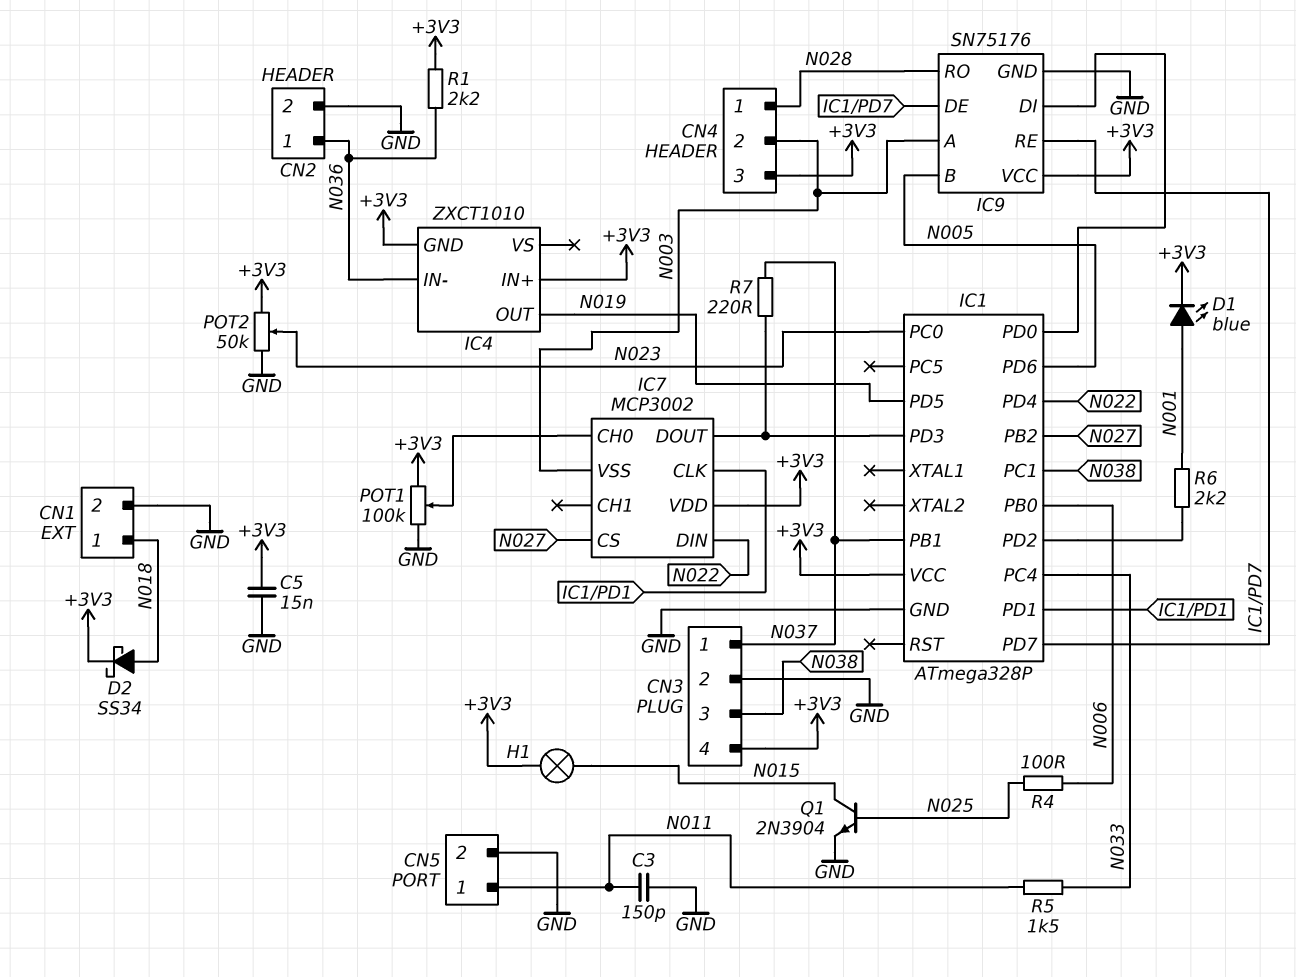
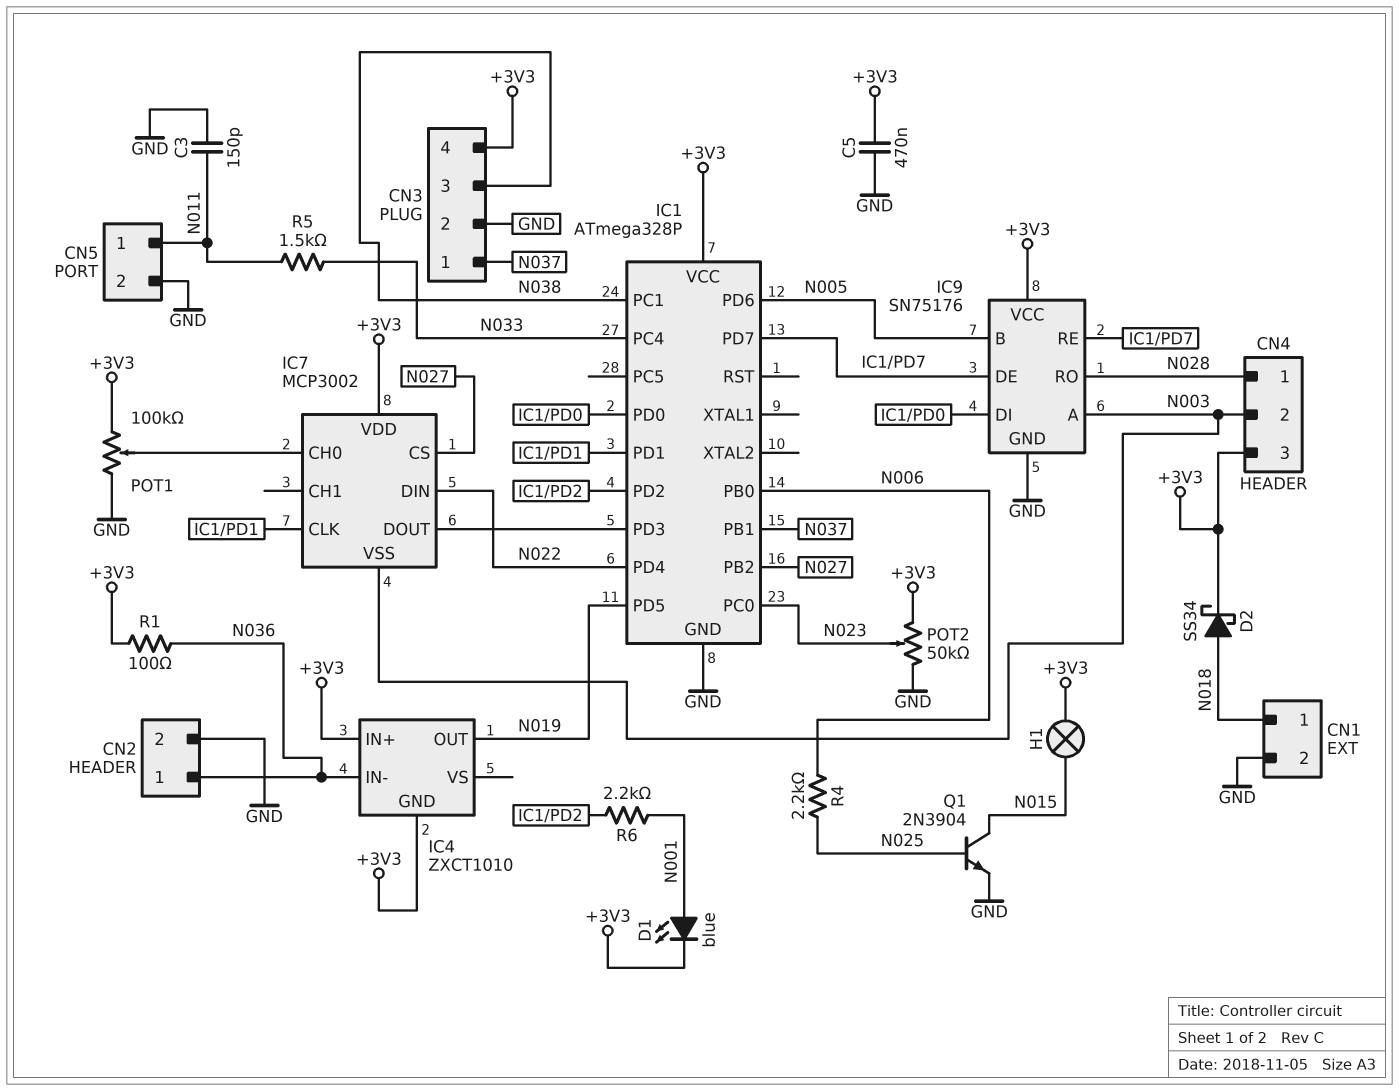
C5: 15nF (+3V3, GND) -> 470nF (+3V3, GND)
R1: 2.2k (+3V3, N036) -> 100 (+3V3, N036)
R4: 100 (N006, N025) -> 2.2k (N006, N025)
R7: 220 (IC1/PD3, N037) -> none

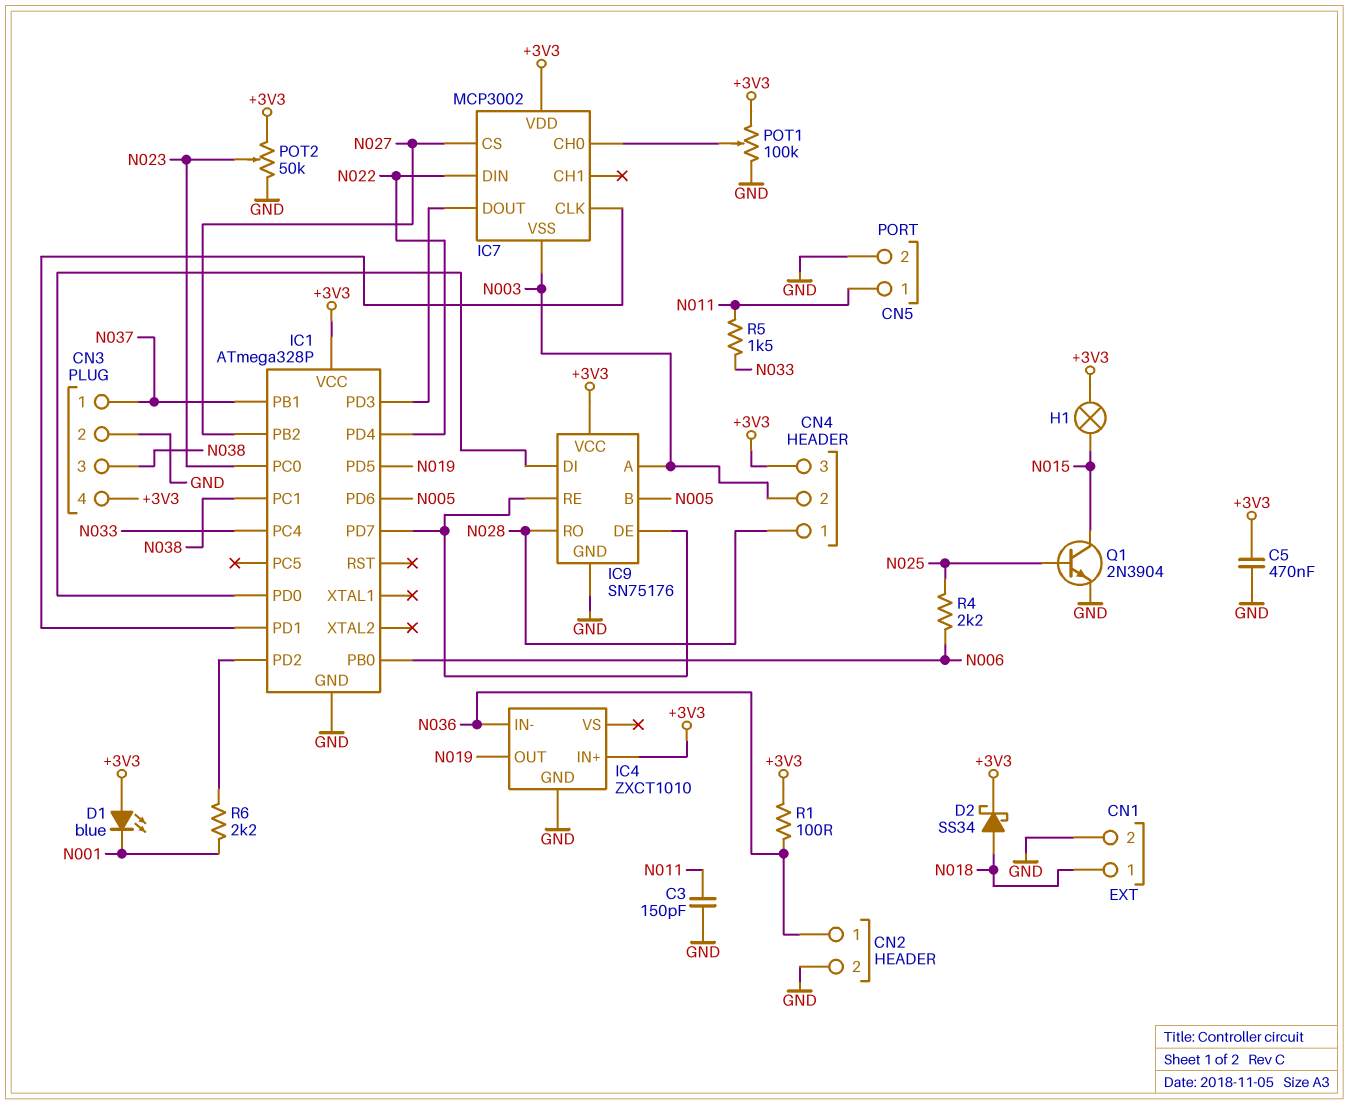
D1: LED blue (A N001, K +3V3) -> LED blue (A +3V3, K N001)
IC4 pin GND: +3V3 -> GND

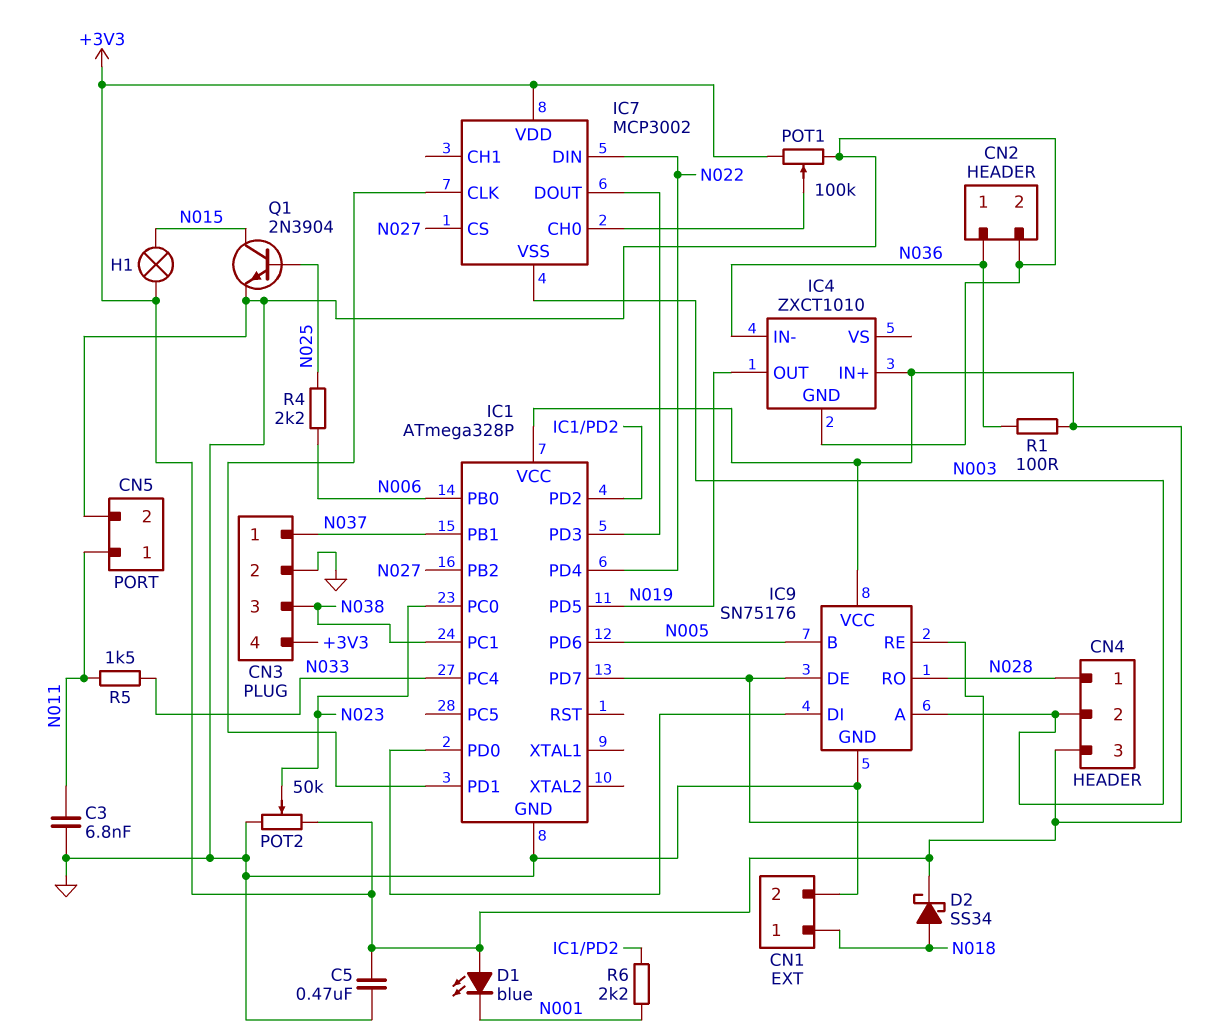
C3: 150pF (GND, N011) -> 6.8nF (GND, N011)

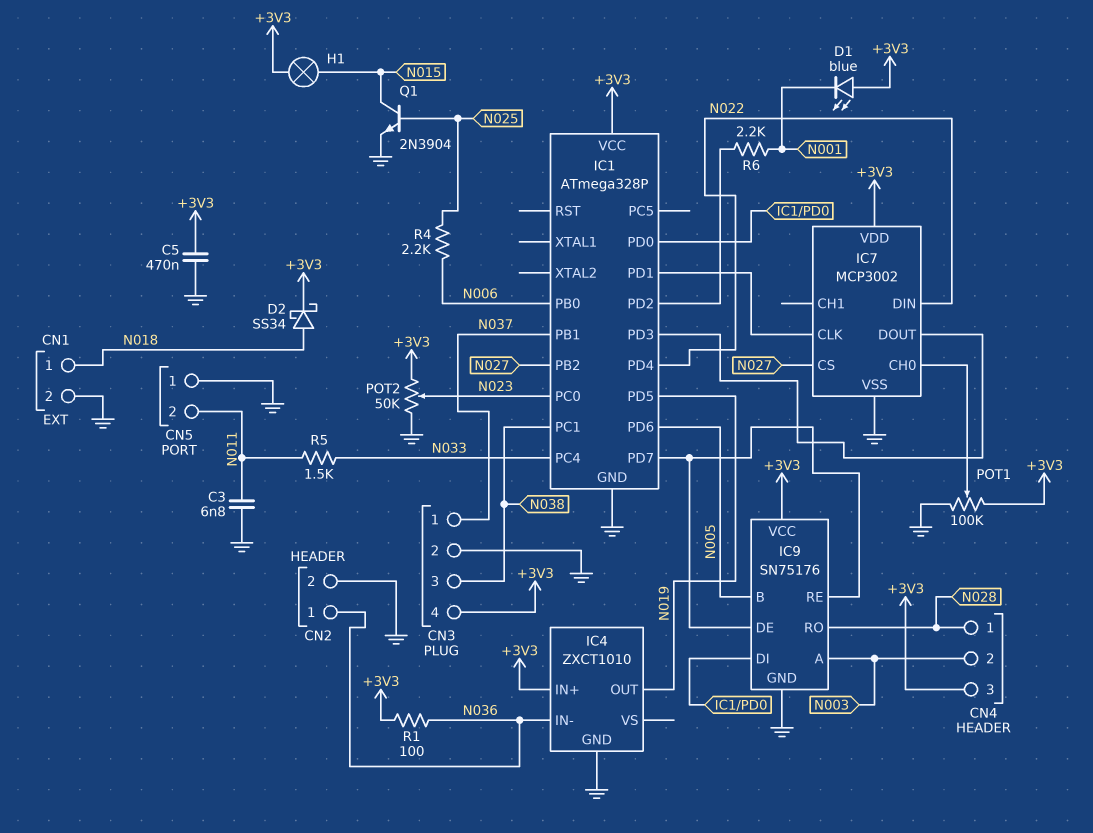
CN5 pin 1: N011 -> GND
CN5 pin 2: GND -> N011
IC7 pin VSS: N003 -> GND

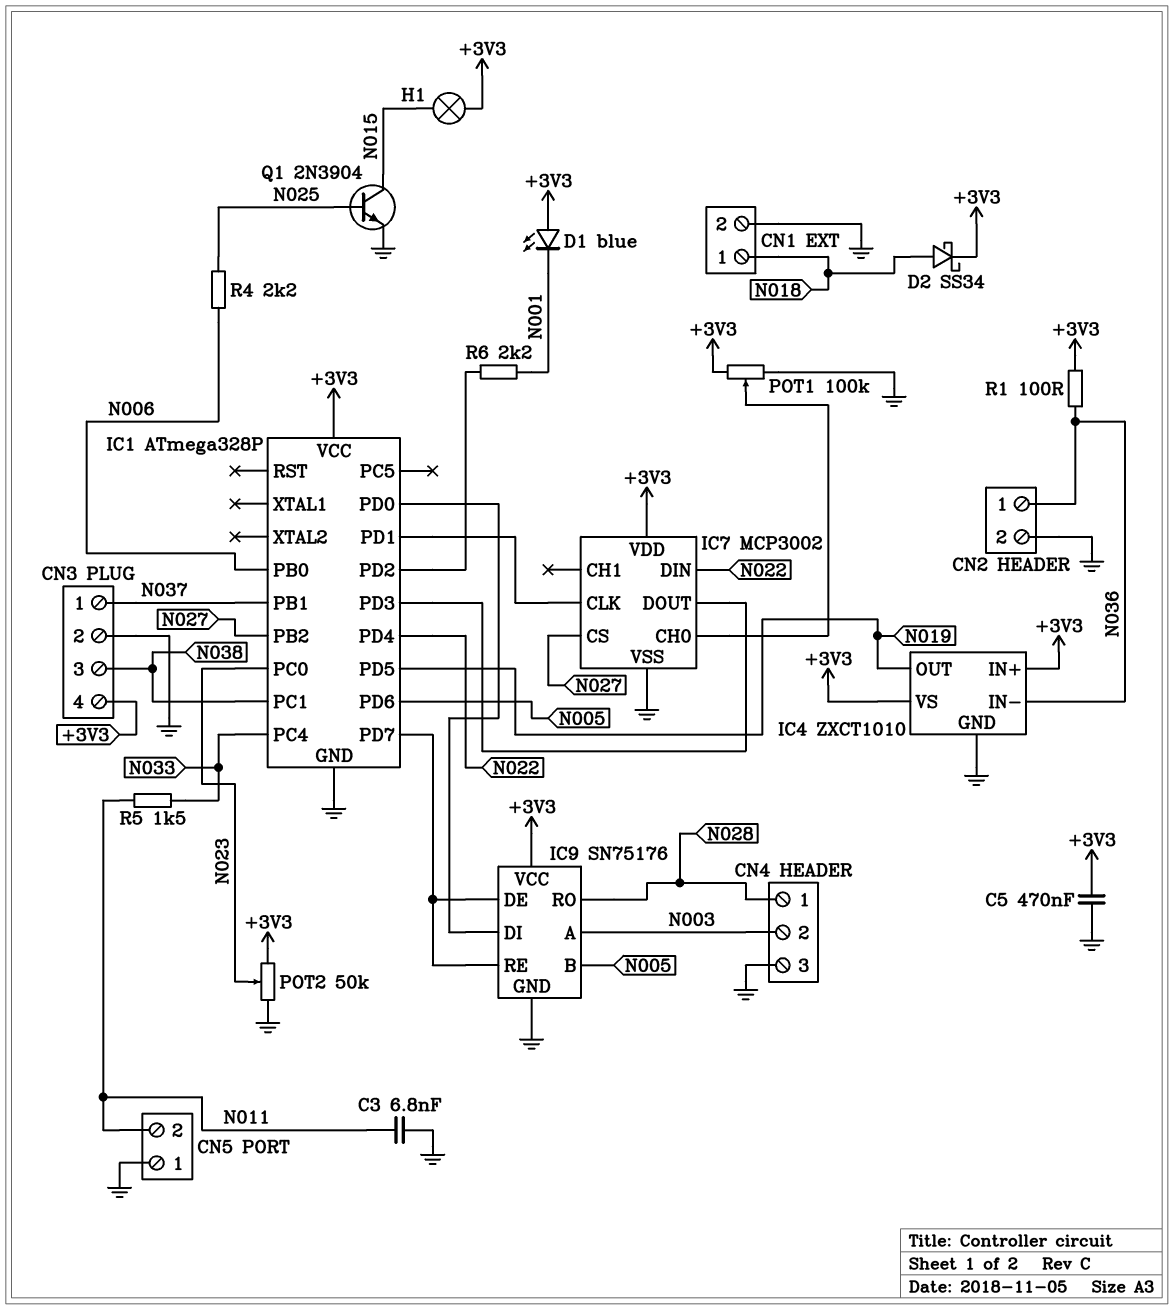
CN4 pin 3: +3V3 -> GND
IC4 pin VS: none -> +3V3

